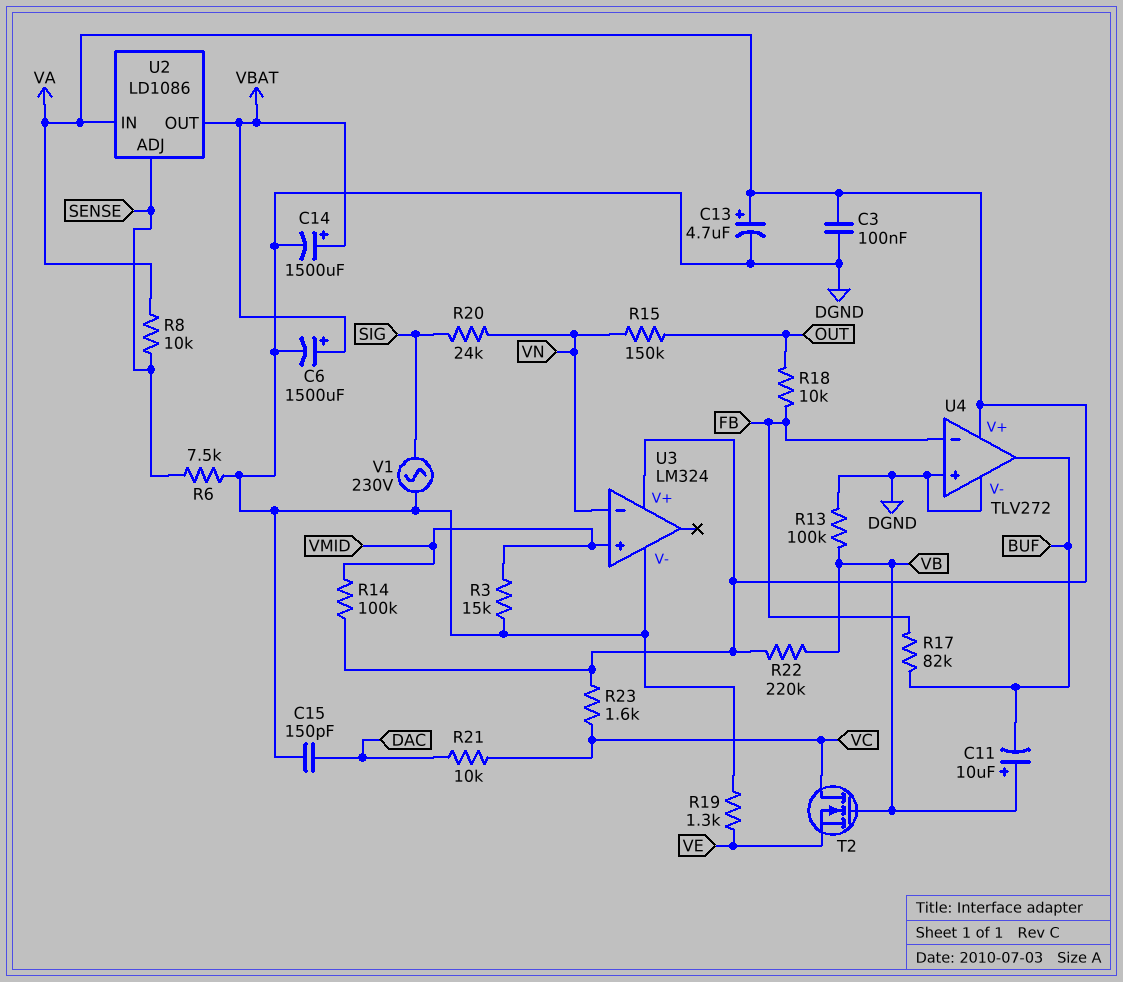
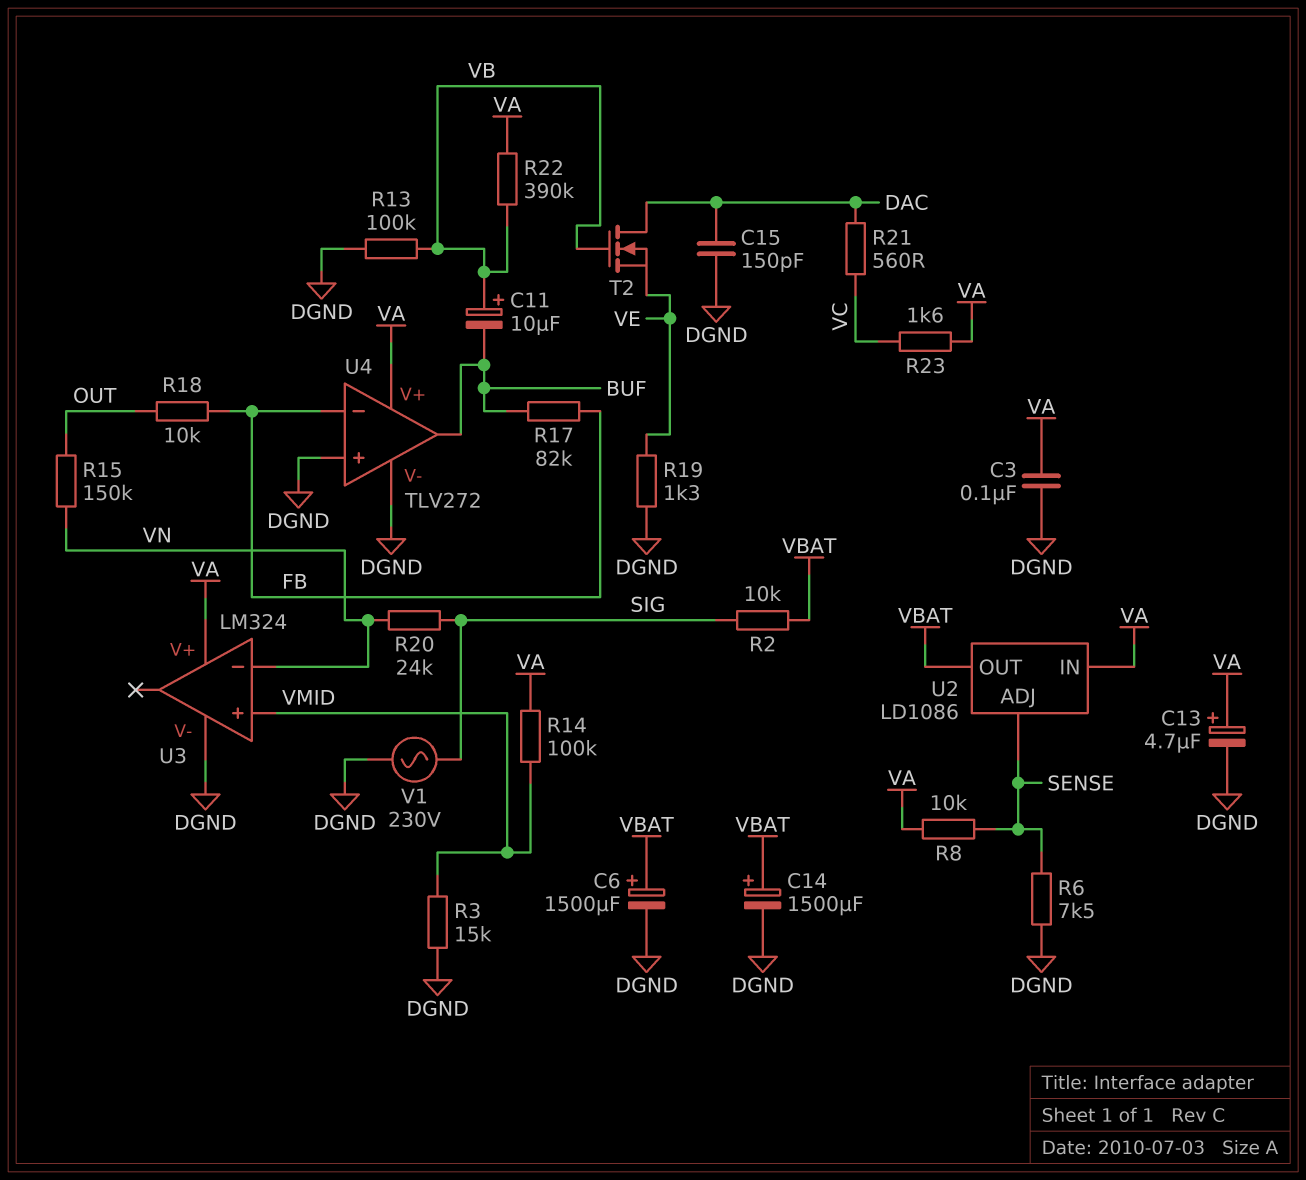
R2: none -> 10k (SIG, VBAT)
R21: 10k (DAC, VC) -> 560 (DAC, VC)
R22: 220k (VA, VB) -> 390k (VA, VB)
T2: NMOS (G VB, D VC, S VE) -> NMOS (G VB, D DAC, S VE)

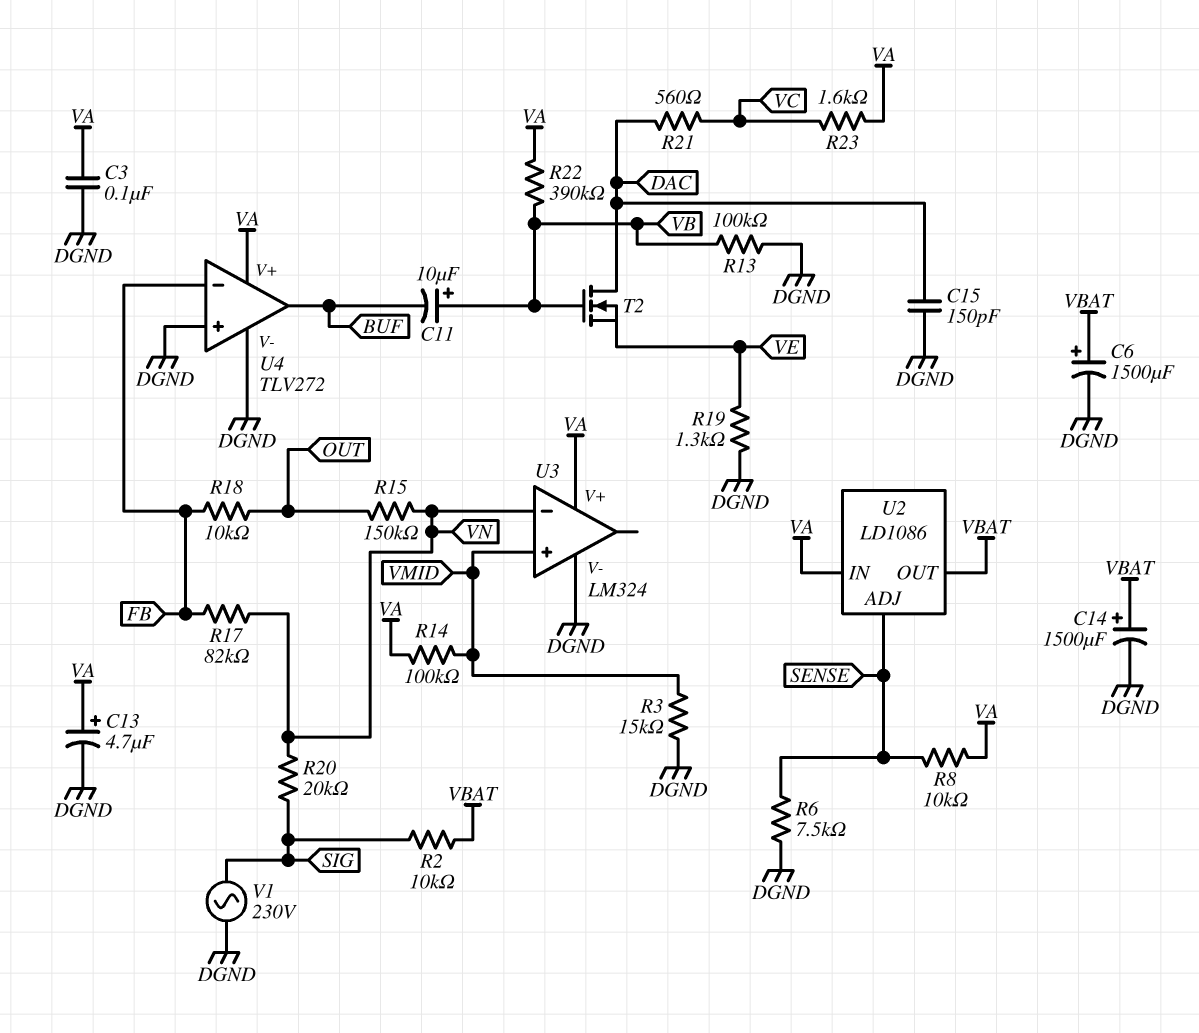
R17: 82k (BUF, FB) -> 82k (FB, VN)
R20: 24k (SIG, VN) -> 20k (SIG, VN)

